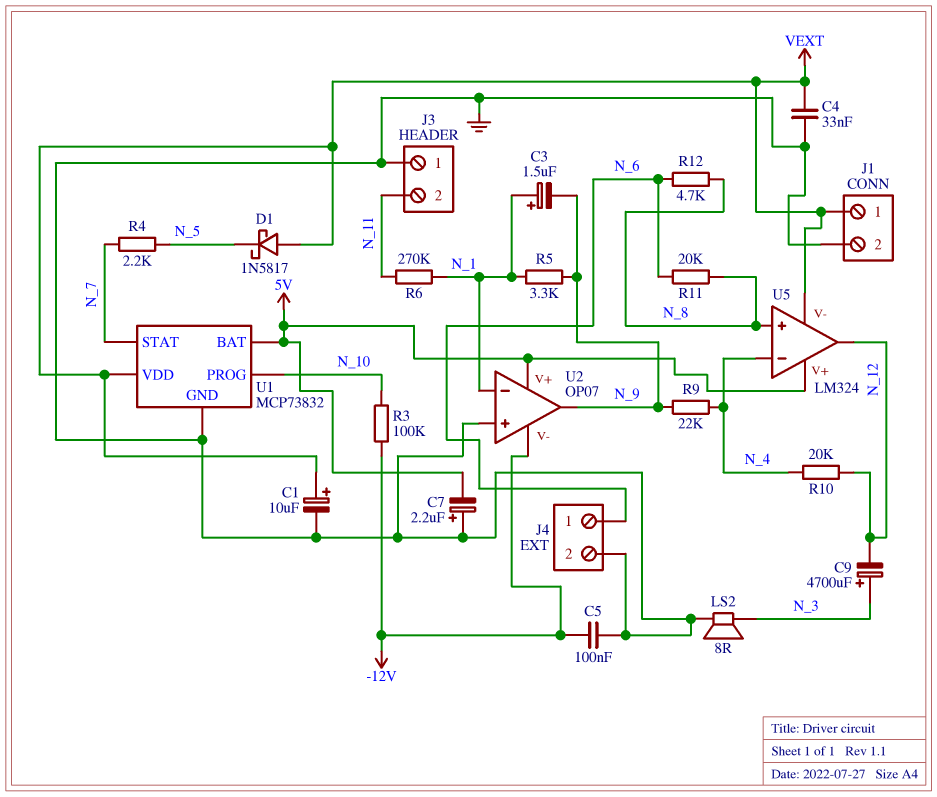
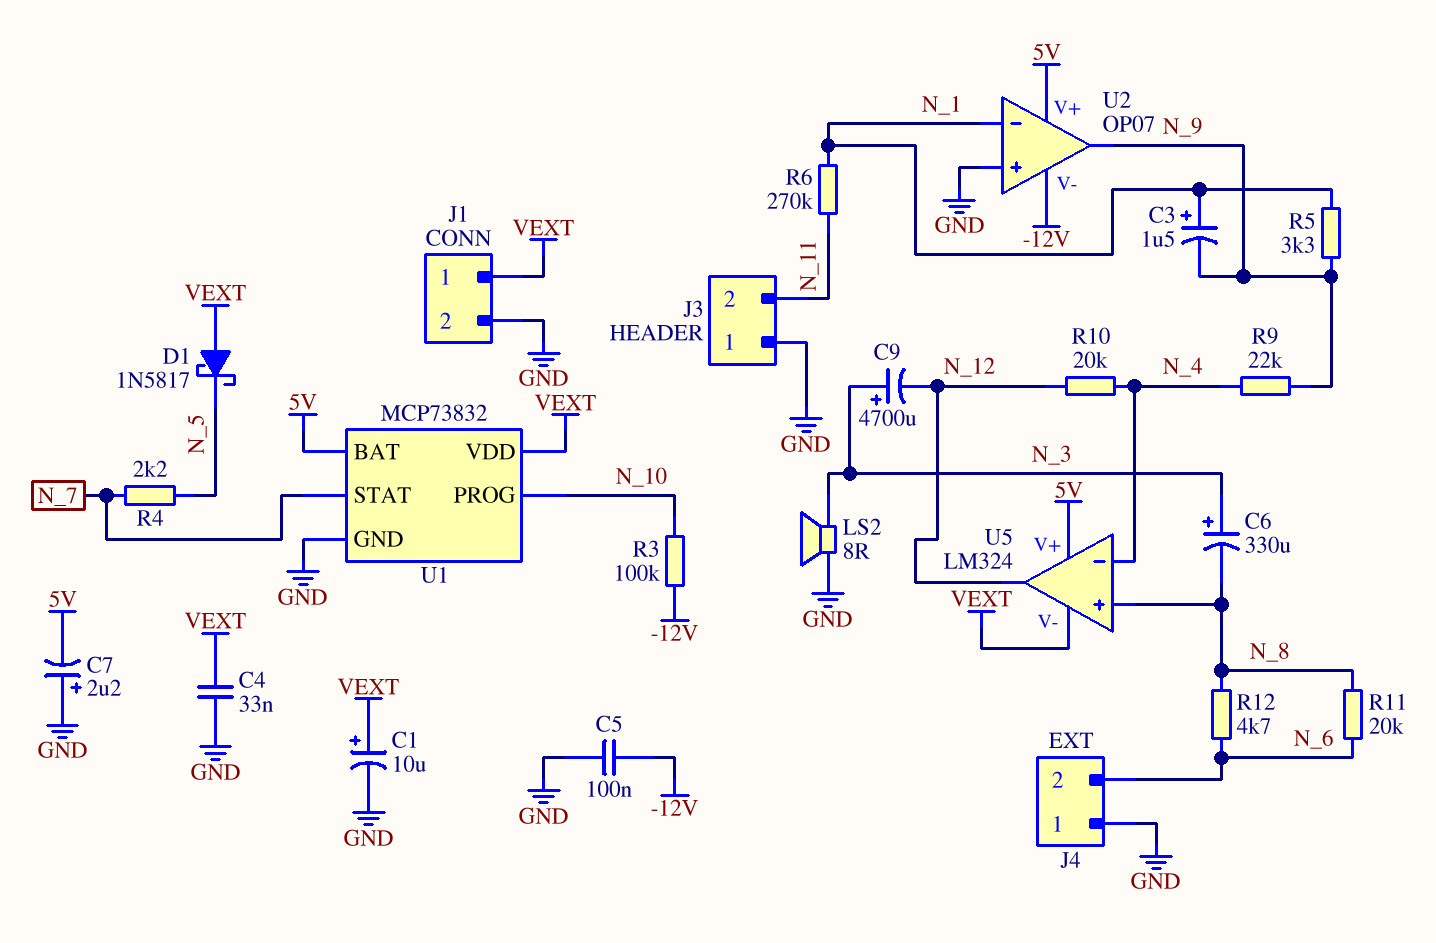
C6: none -> 330uF (plus N_3, minus N_8)
J4 pin 1: N_6 -> GND
J4 pin 2: GND -> N_6

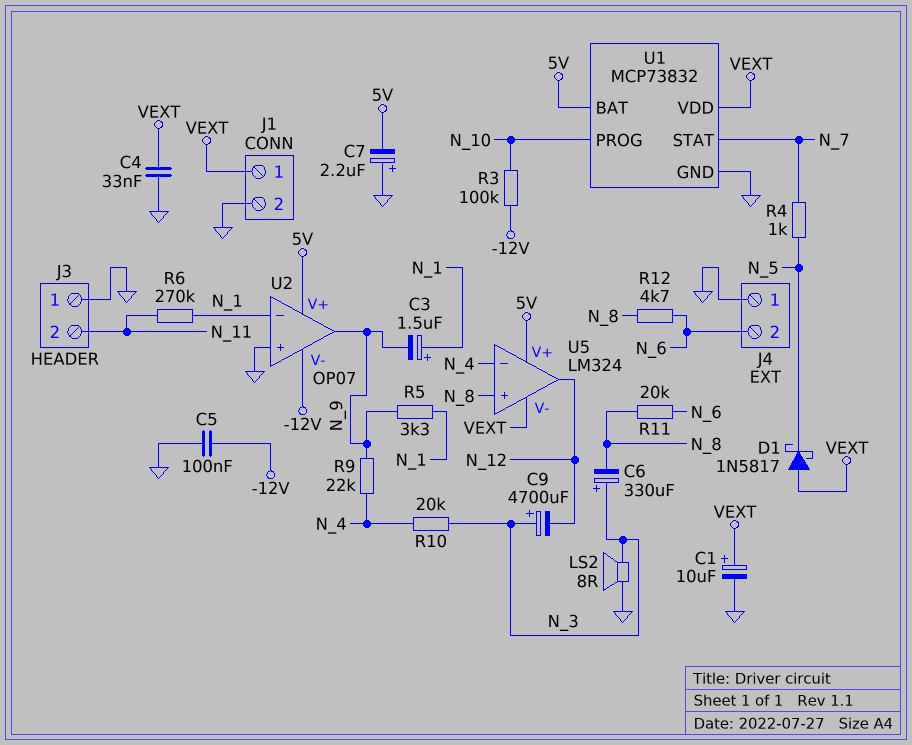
R4: 2.2k (N_5, N_7) -> 1k (N_5, N_7)
R10: 20k (N_4, N_12) -> 20k (N_3, N_4)

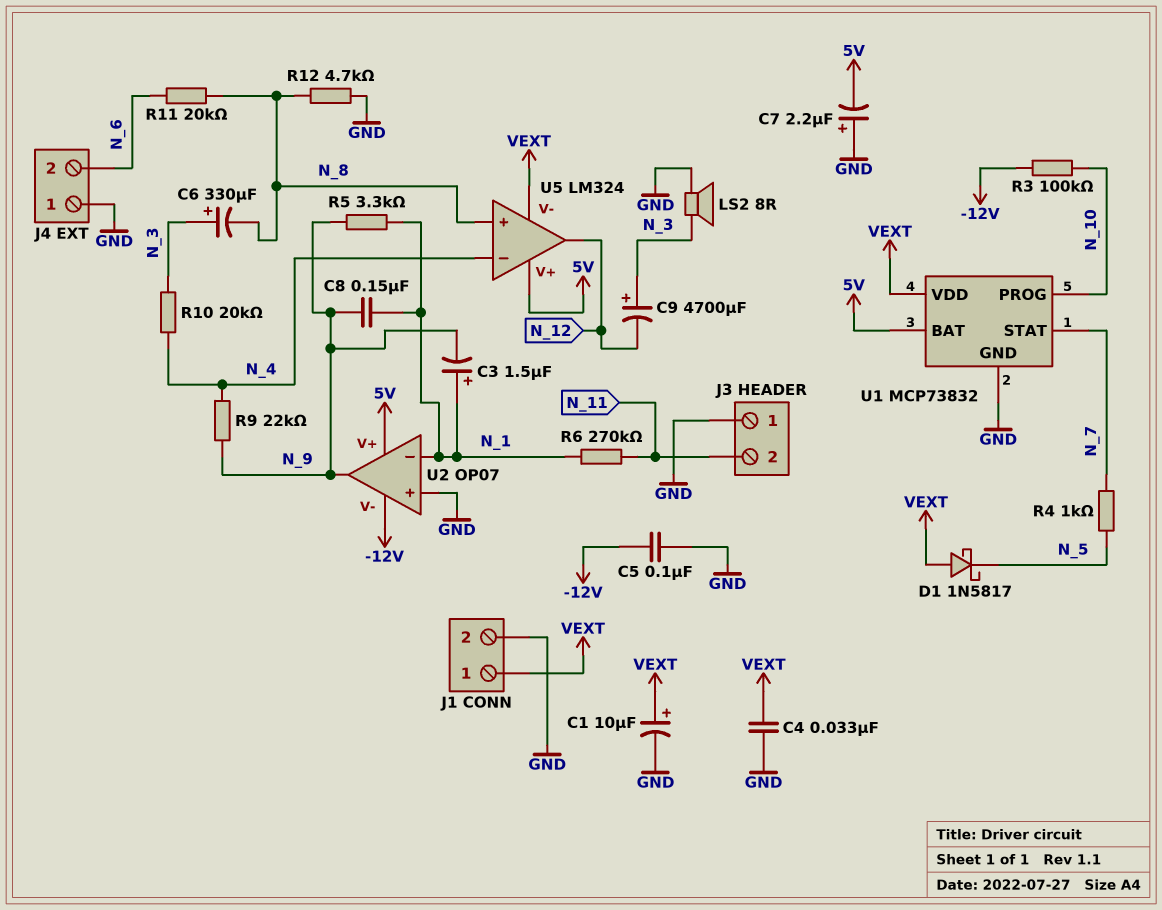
C8: none -> 150nF (N_1, N_9)
R12: 4.7k (N_6, N_8) -> 4.7k (GND, N_8)

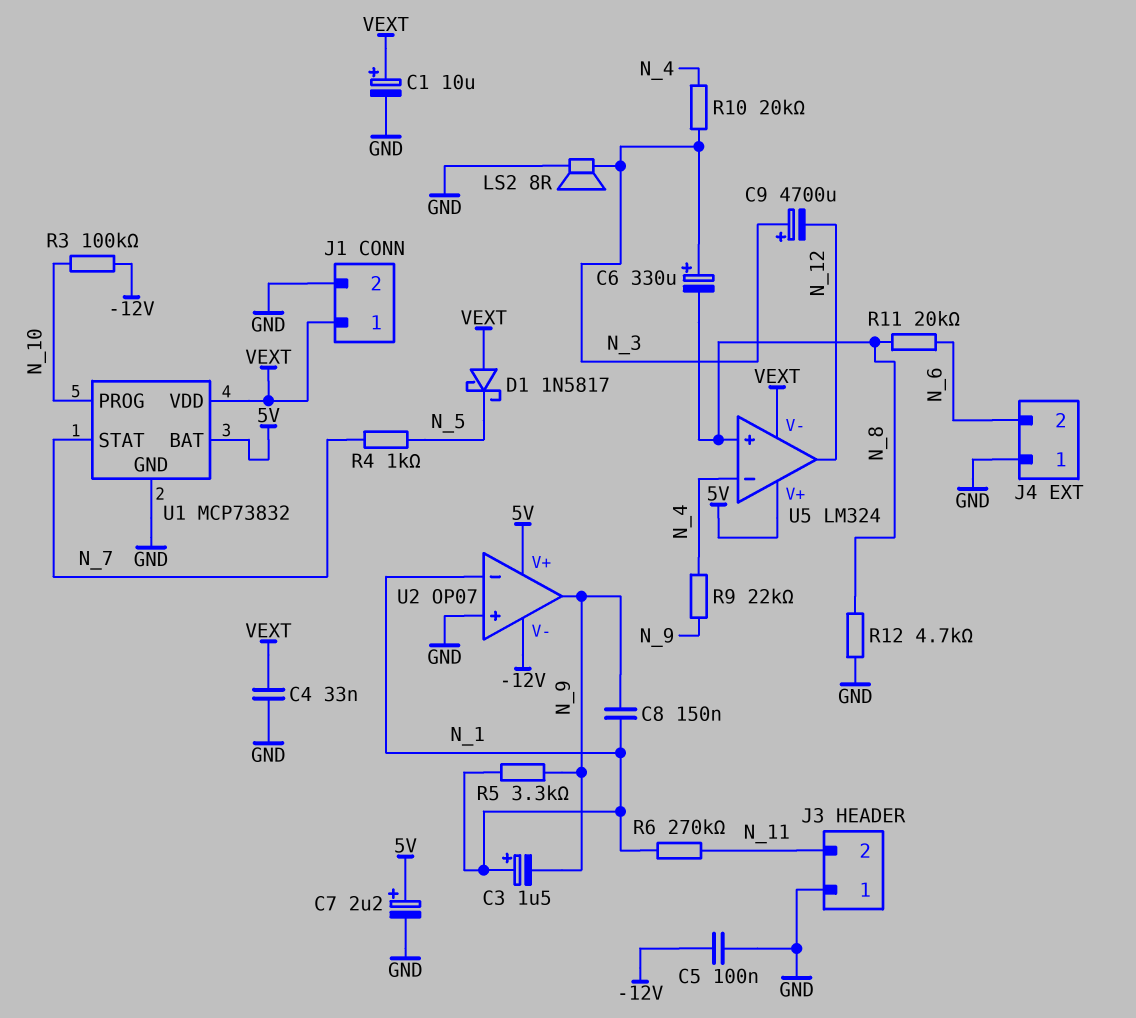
C7: 2.2uF (plus GND, minus 5V) -> 2.2uF (plus 5V, minus GND)

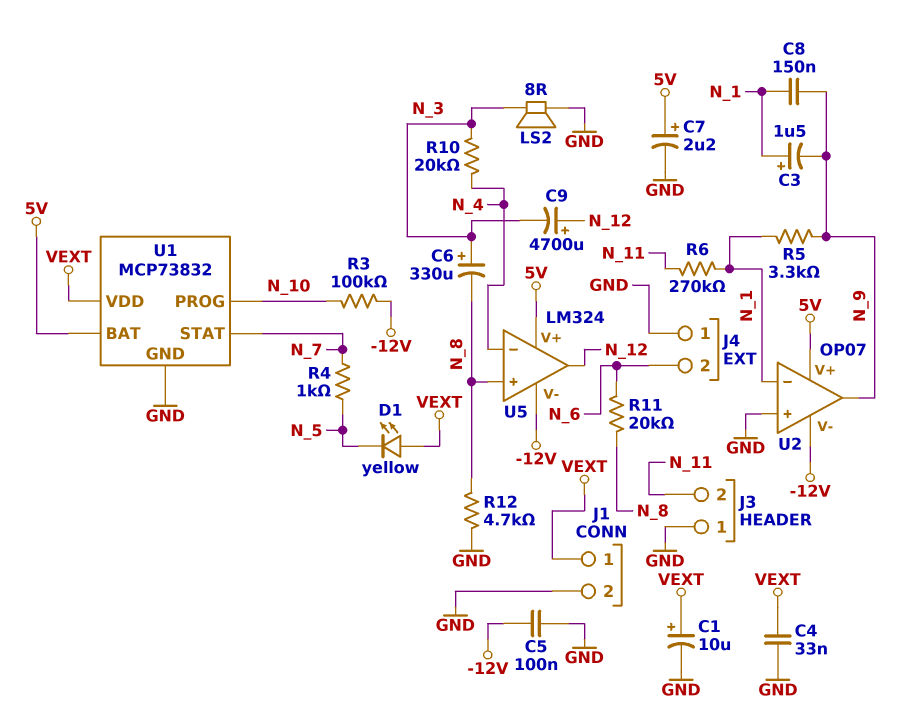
C9: 4700uF (plus N_3, minus N_12) -> 4700uF (plus N_12, minus N_3)
D1: schottky 1N5817 (A VEXT, K N_5) -> LED yellow (A VEXT, K N_5)
R9: 22k (N_4, N_9) -> none
U5 pin V-: VEXT -> -12V

